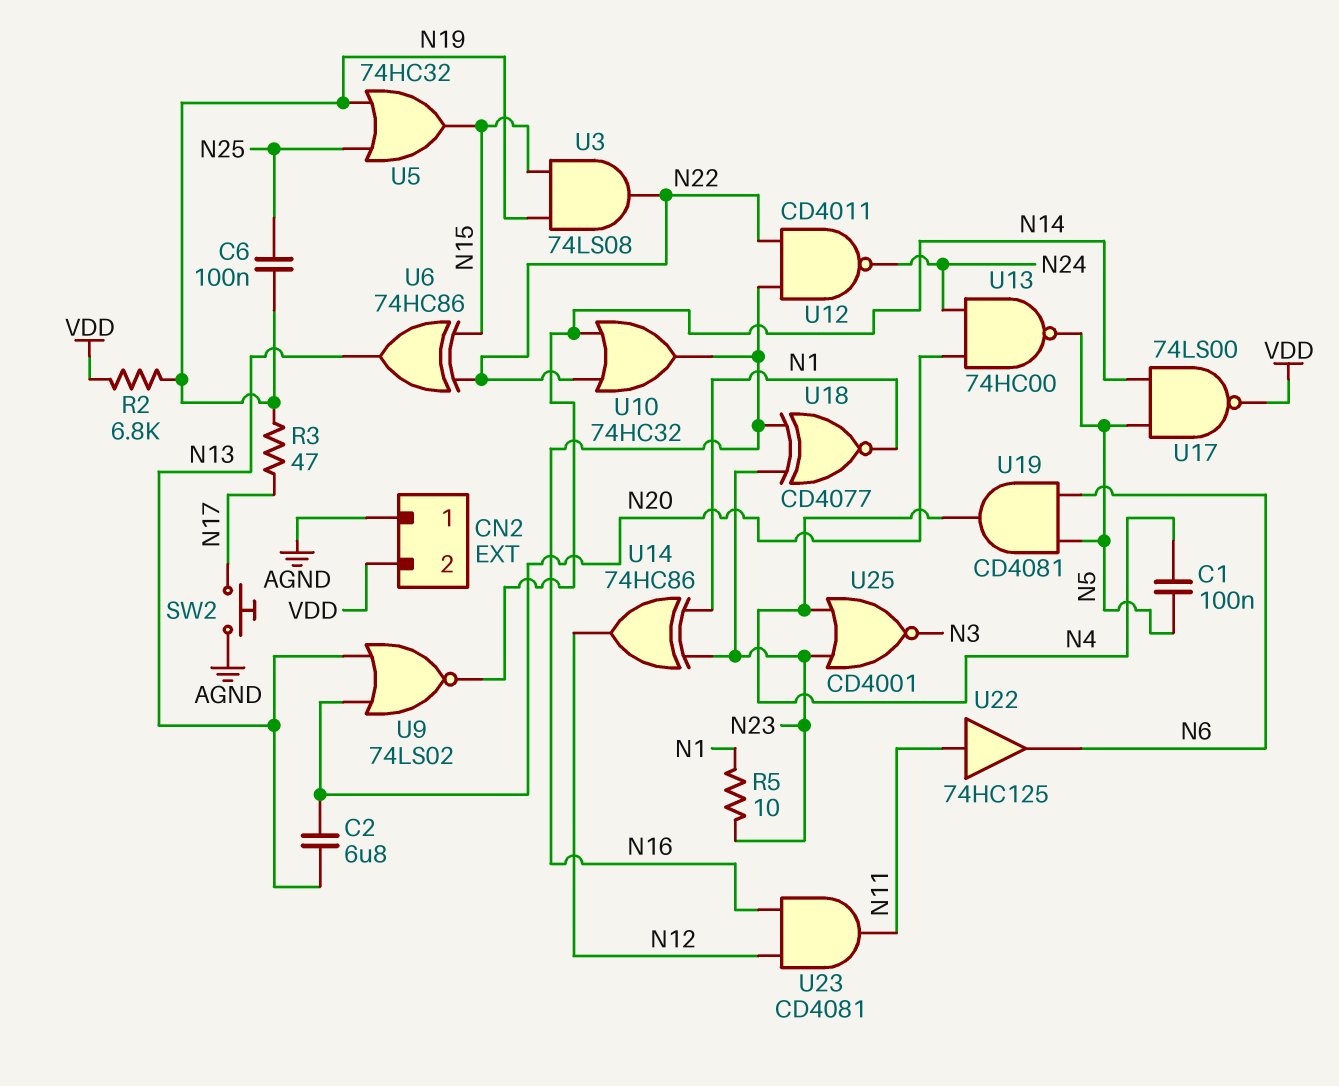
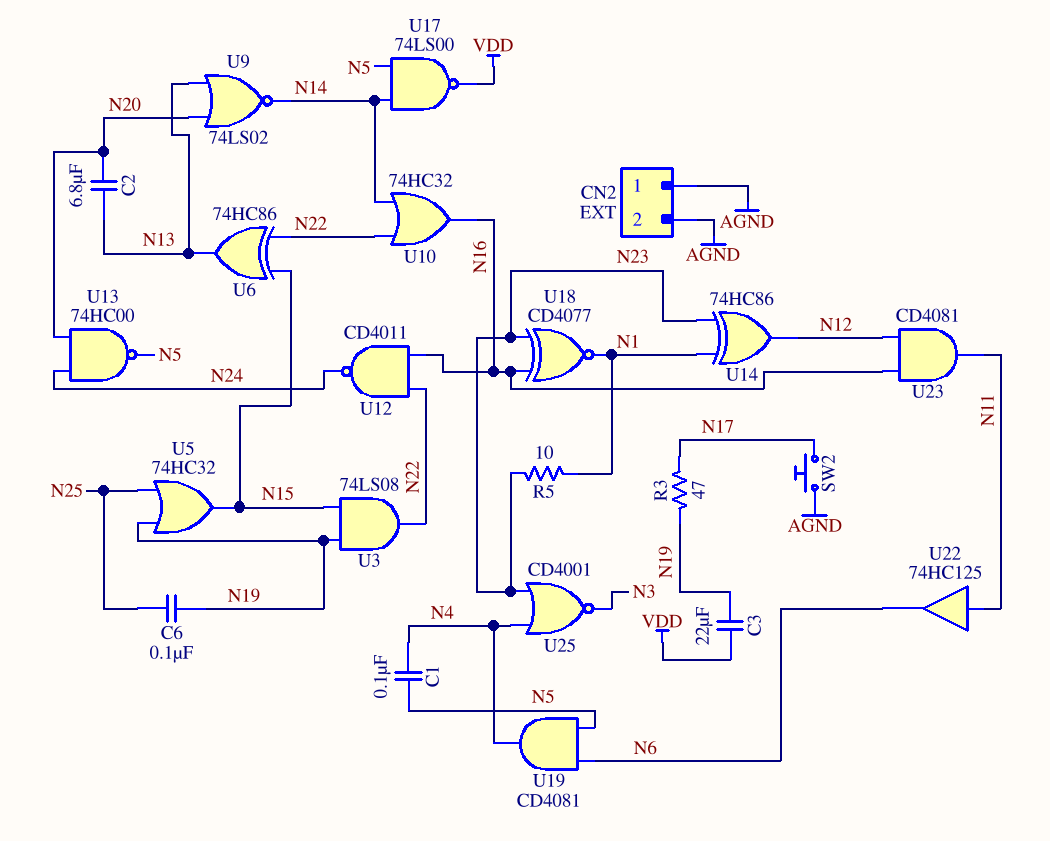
C3: none -> 22uF (N19, VDD)
CN2 pin 2: VDD -> AGND
R2: 6.8k (N19, VDD) -> none

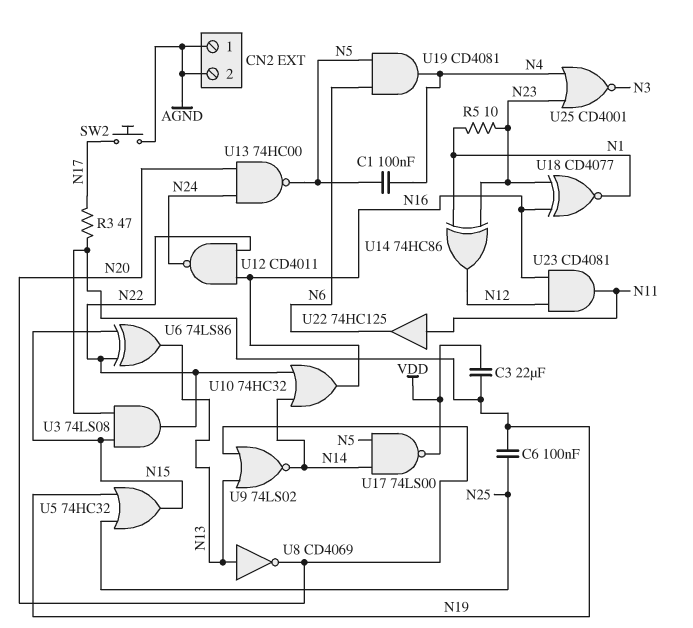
C2: 6.8uF (N13, N20) -> none
U6: XOR 74HC86 (in N15, in N22, out N13) -> XOR 74LS86 (in N15, in N22, out N13)
U8: none -> NOT CD4069 (in N13, out N20)

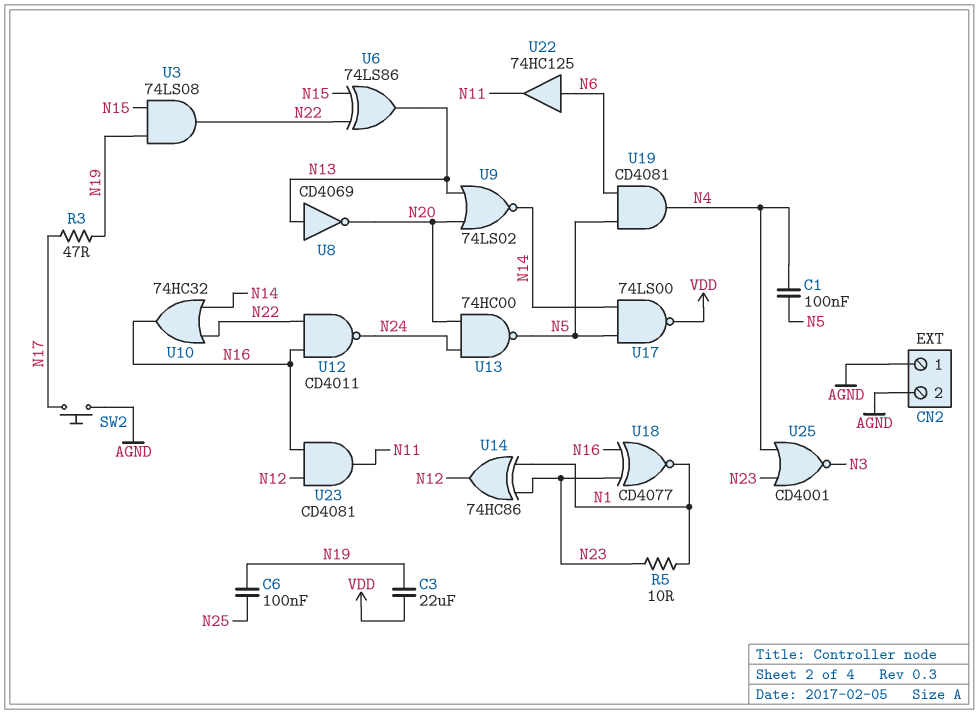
U5: OR 74HC32 (in N19, in N25, out N15) -> none
U22: buffer 74HC125 (in N11, out N6) -> buffer 74HC125 (in N6, out N11)

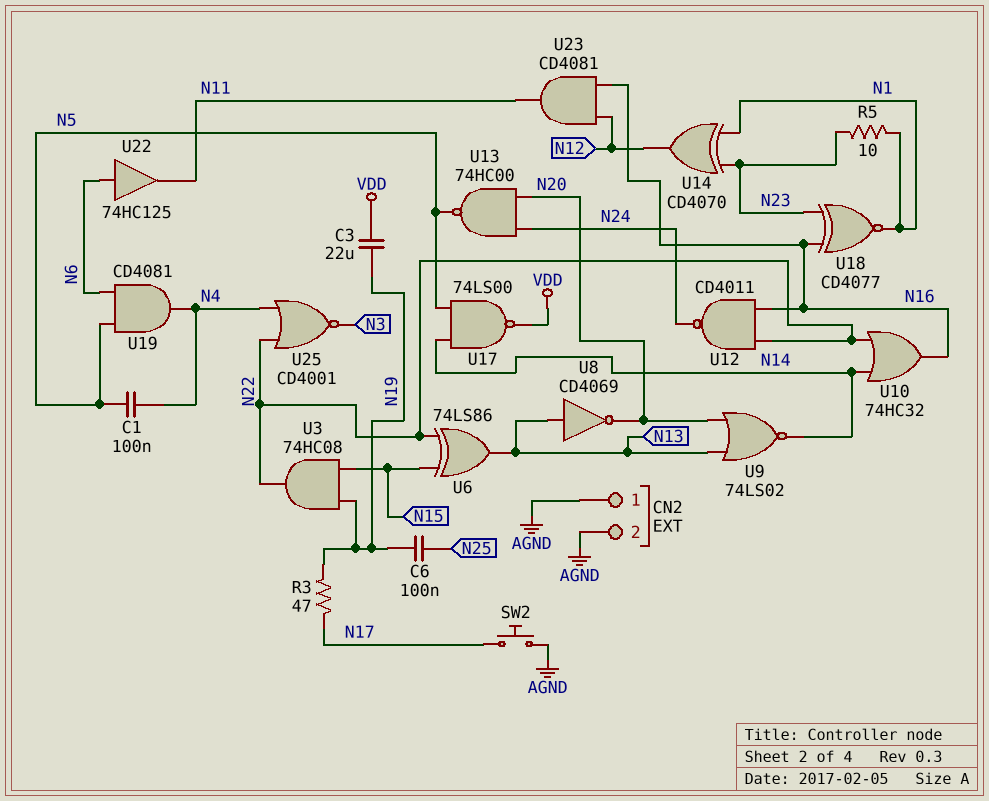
U3: AND 74LS08 (in N15, in N19, out N22) -> AND 74HC08 (in N15, in N19, out N22)
U14: XOR 74HC86 (in N1, in N23, out N12) -> XOR CD4070 (in N1, in N23, out N12)
U25: NOR CD4001 (in N4, in N23, out N3) -> NOR CD4001 (in N4, in N22, out N3)

